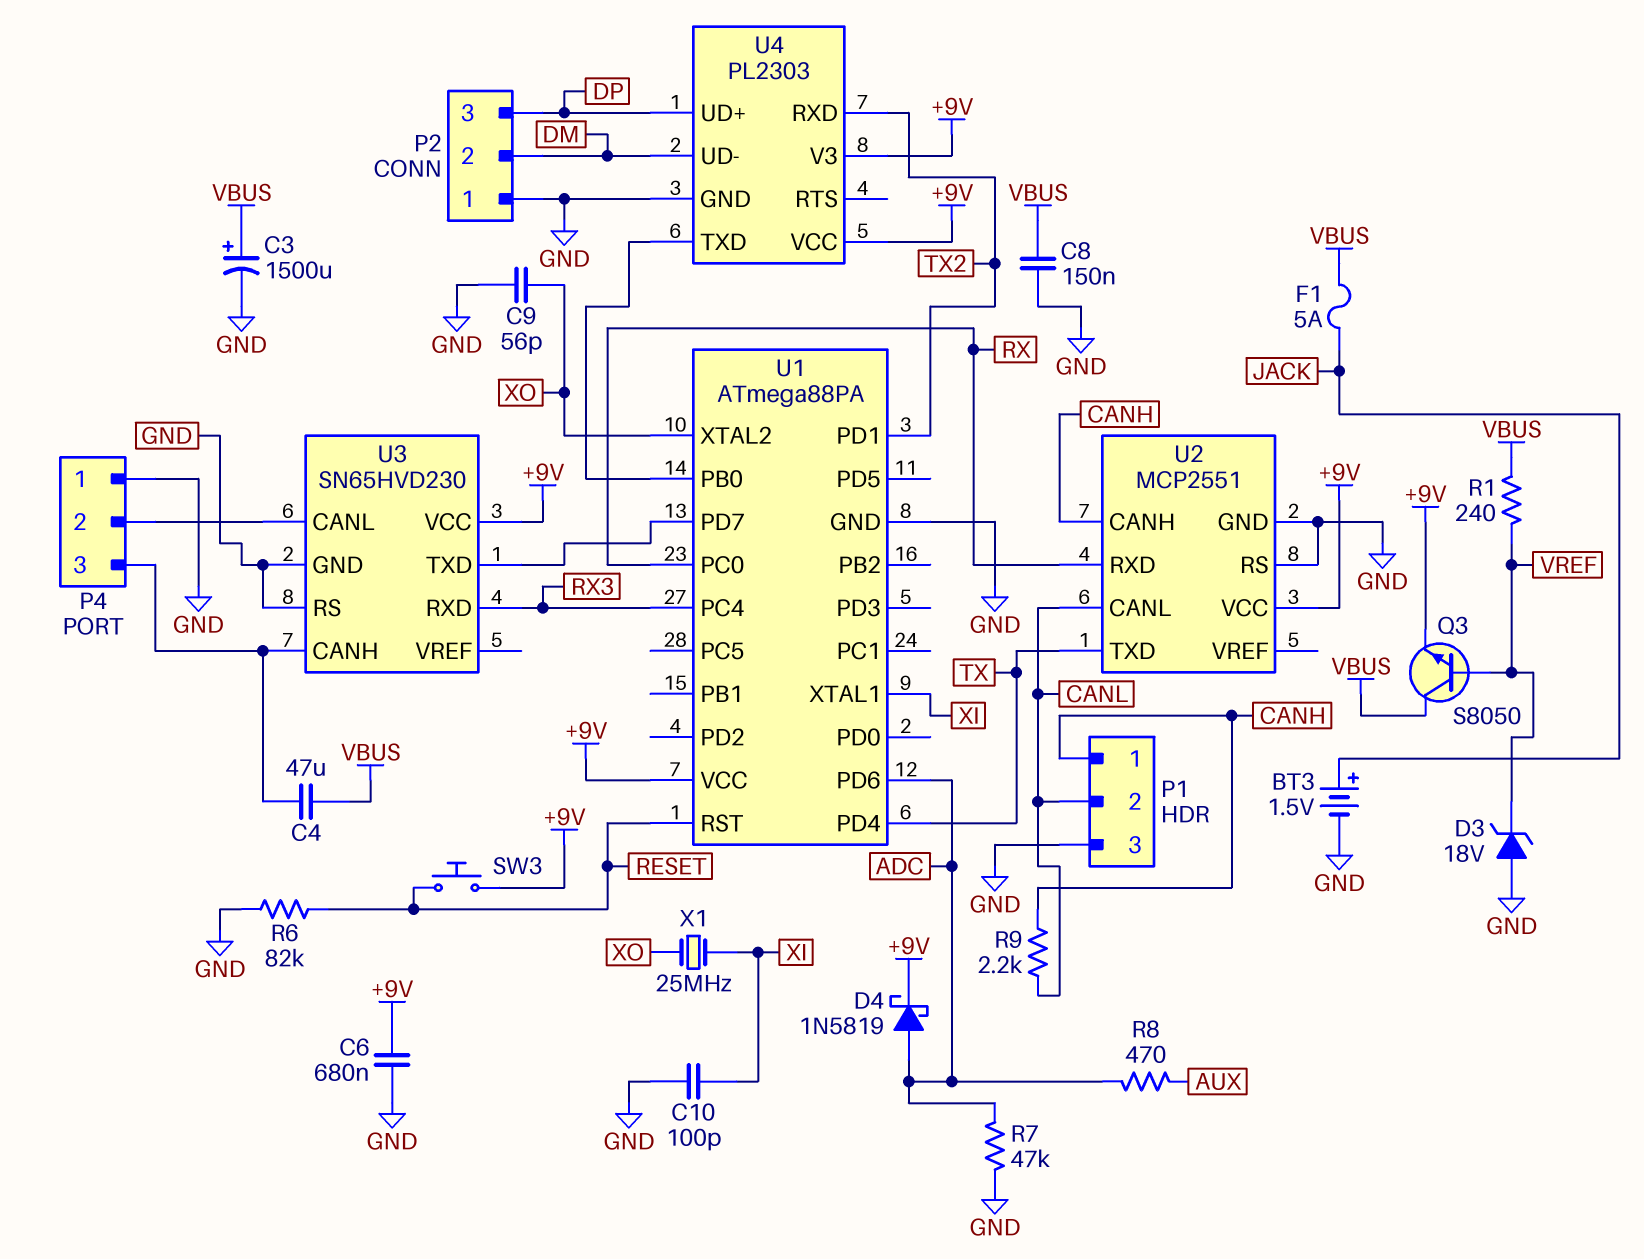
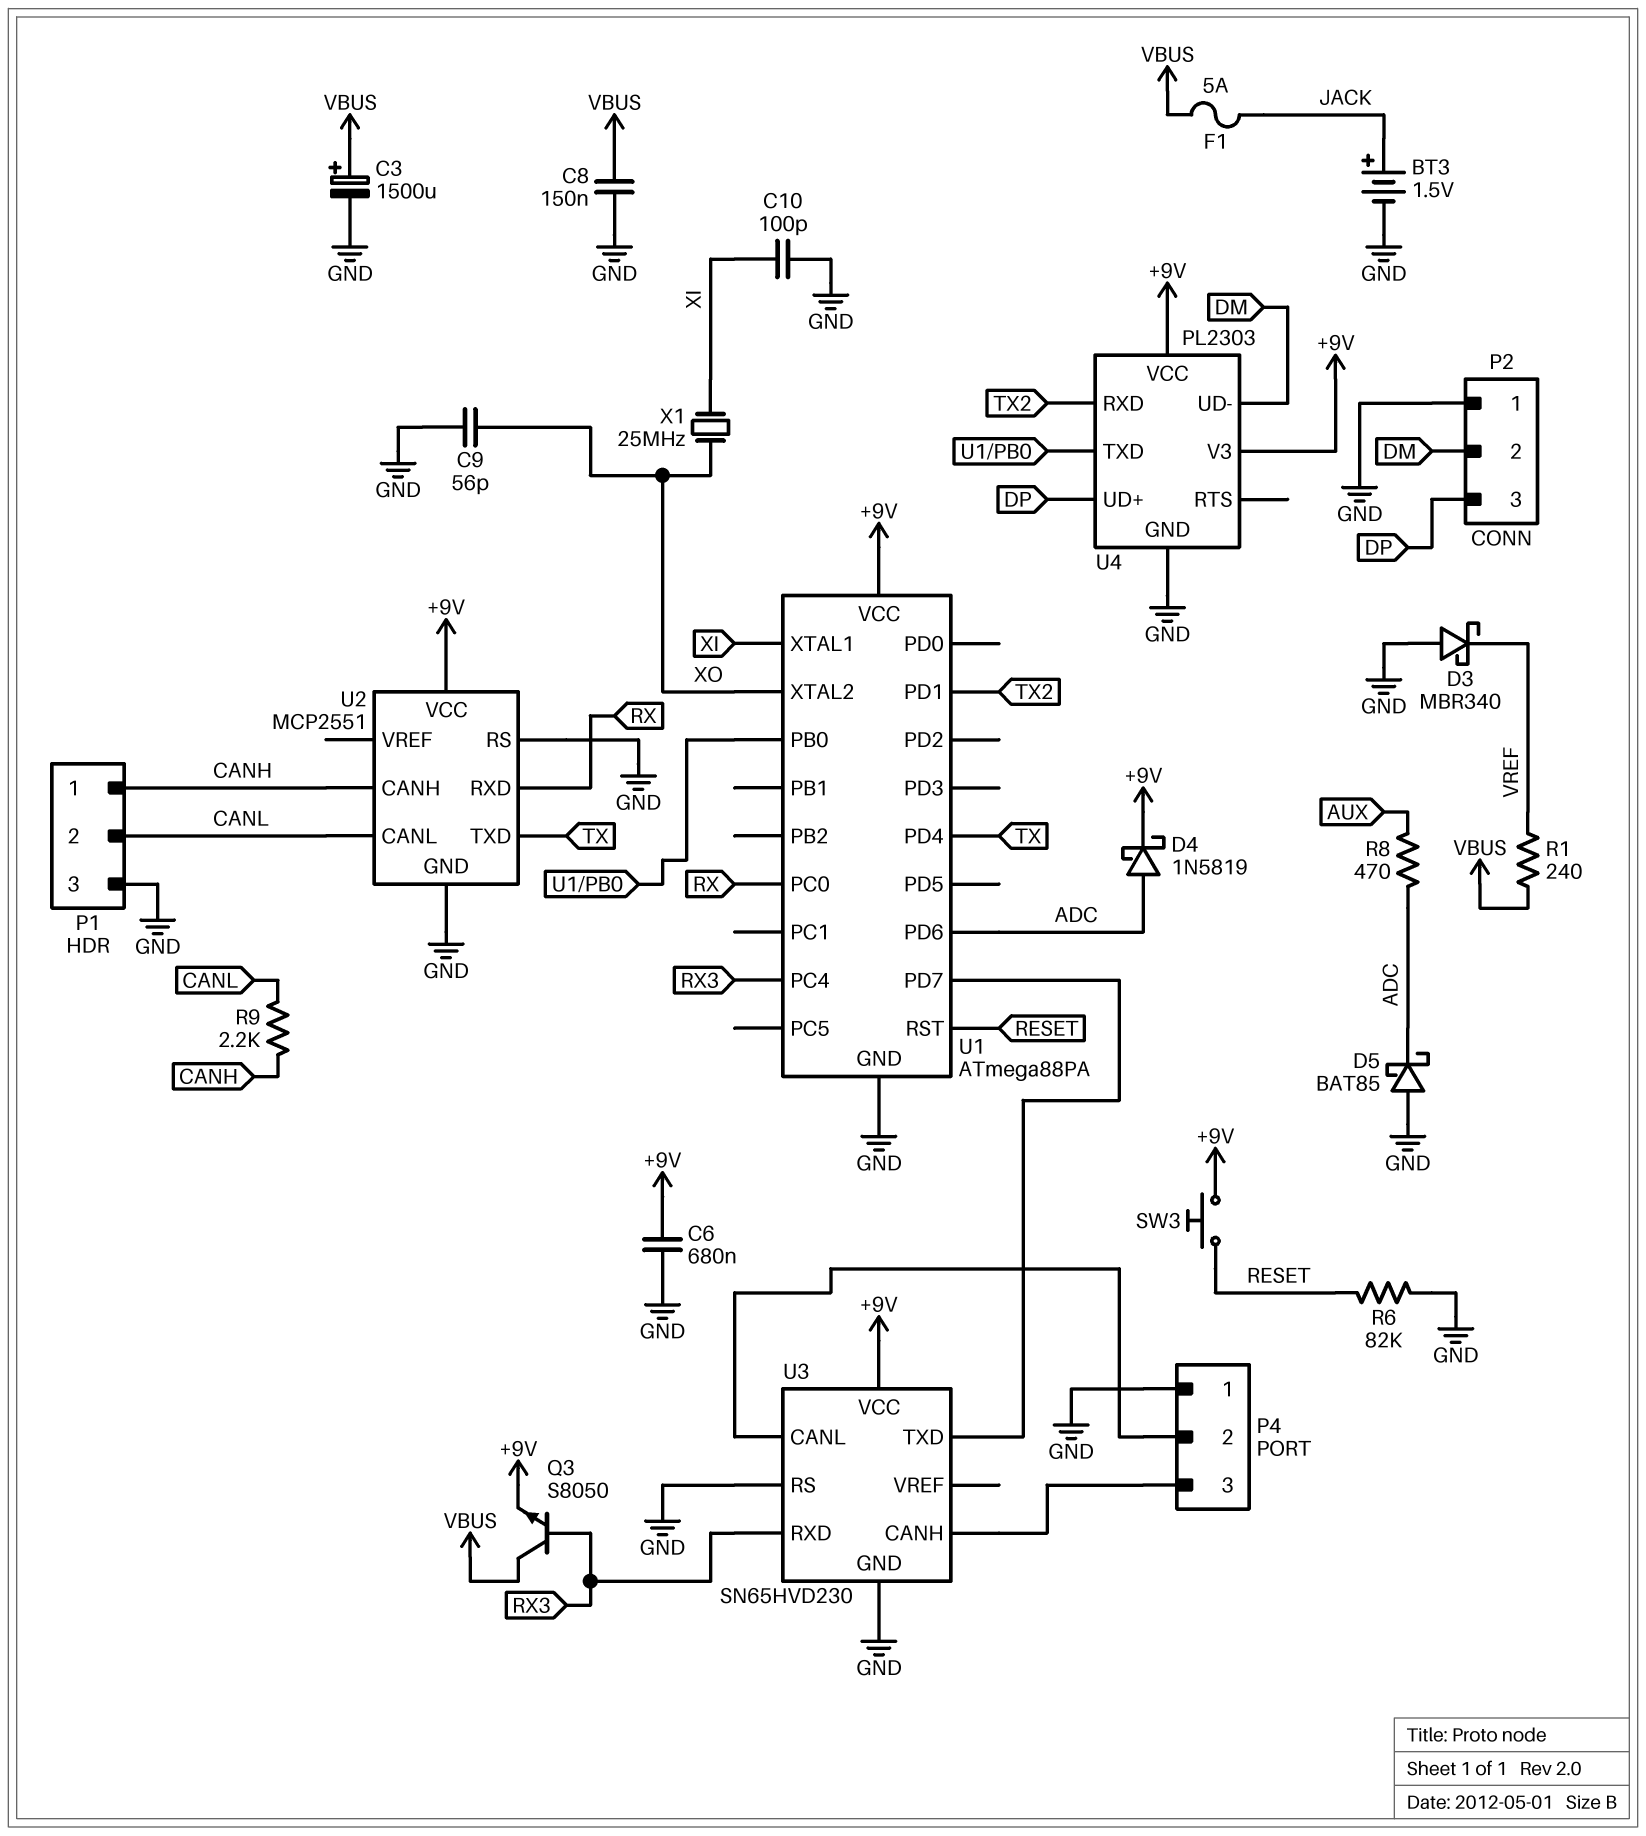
C4: 47uF (P4/3, VBUS) -> none
D3: zener 18V (A GND, K VREF) -> schottky MBR340 (A GND, K VREF)
D5: none -> schottky BAT85 (A GND, K ADC)
Q3: NPN S8050 (B VREF, C VBUS, E +9V) -> NPN S8050 (B RX3, C VBUS, E +9V)
R7: 47k (ADC, GND) -> none

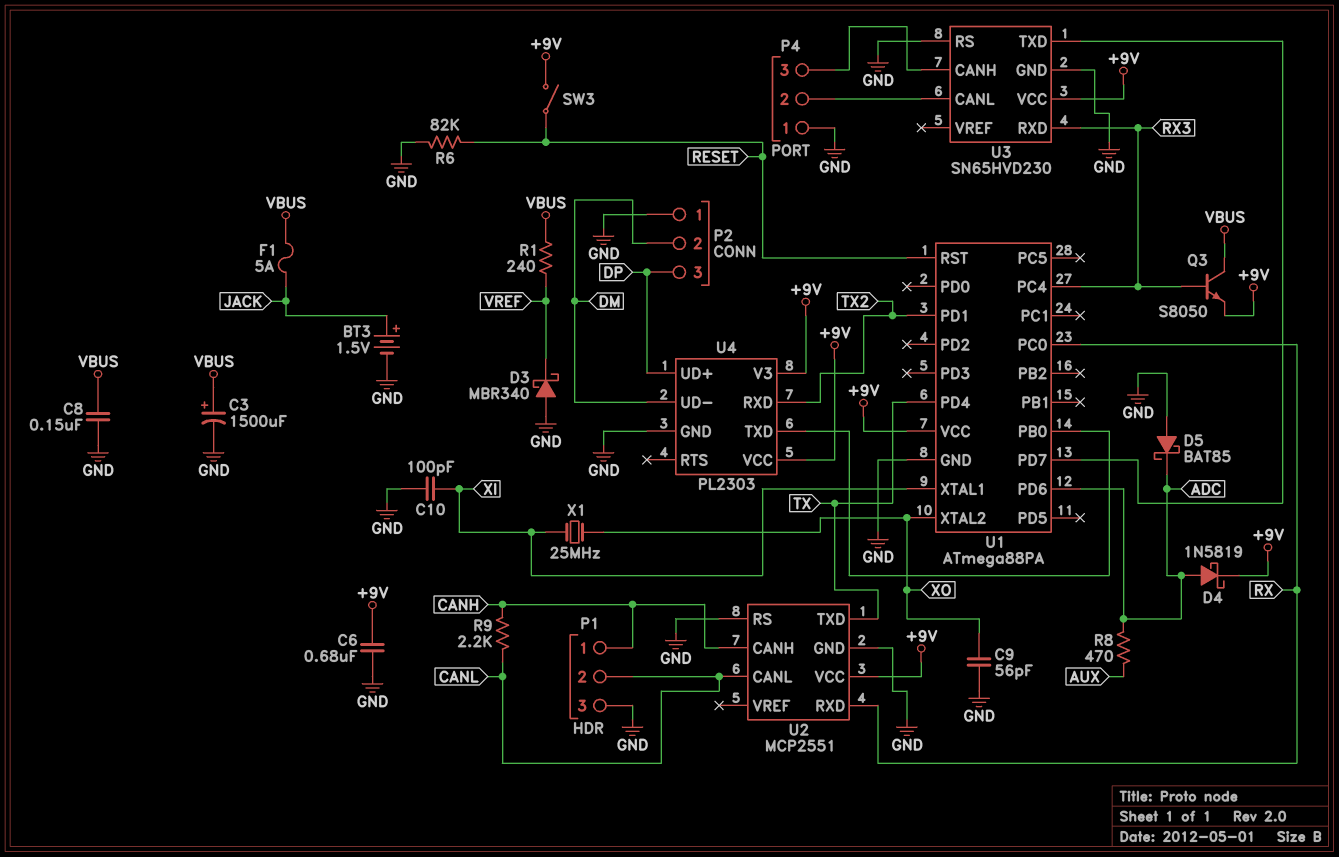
SW3: button (+9V, RESET) -> switch (+9V, RESET)

